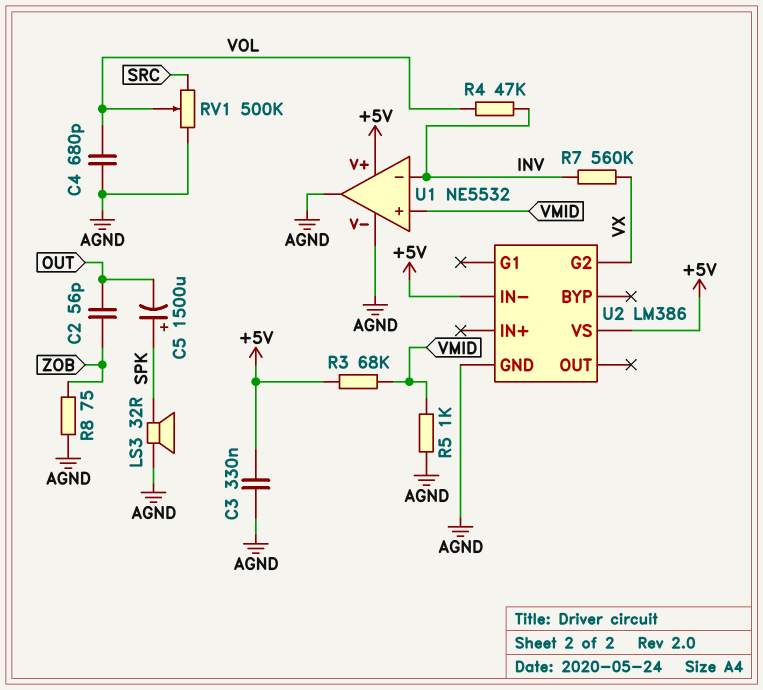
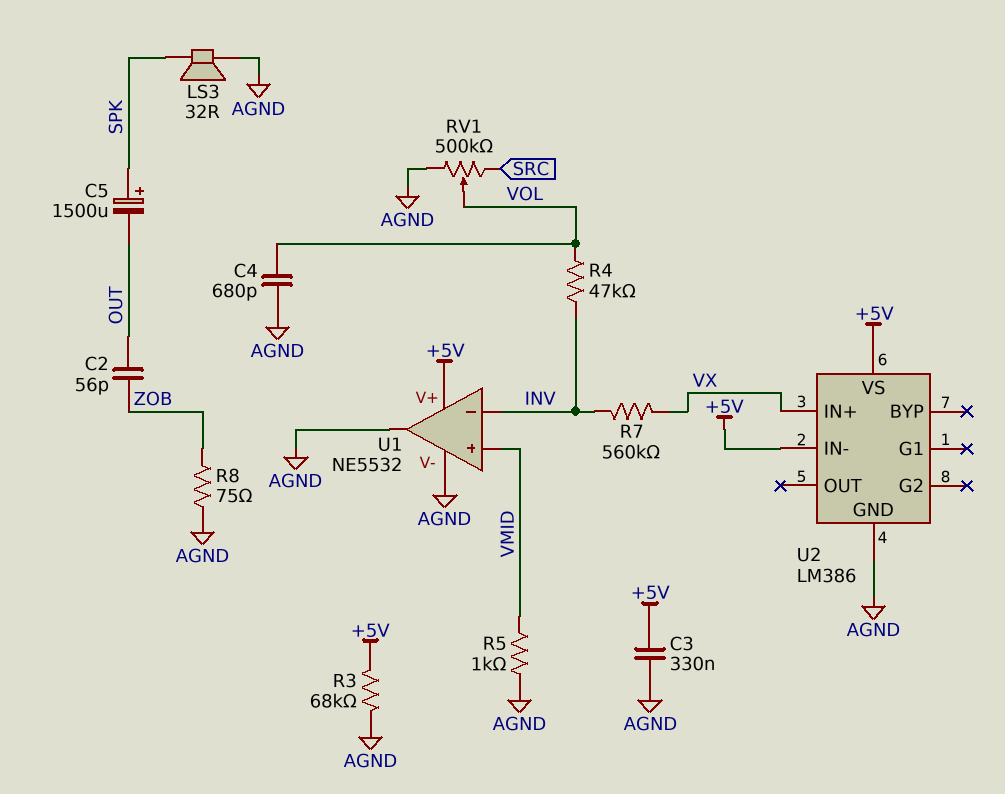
R3: 68k (+5V, VMID) -> 68k (+5V, AGND)
U2 pin G2: VX -> none
U2 pin IN+: none -> VX

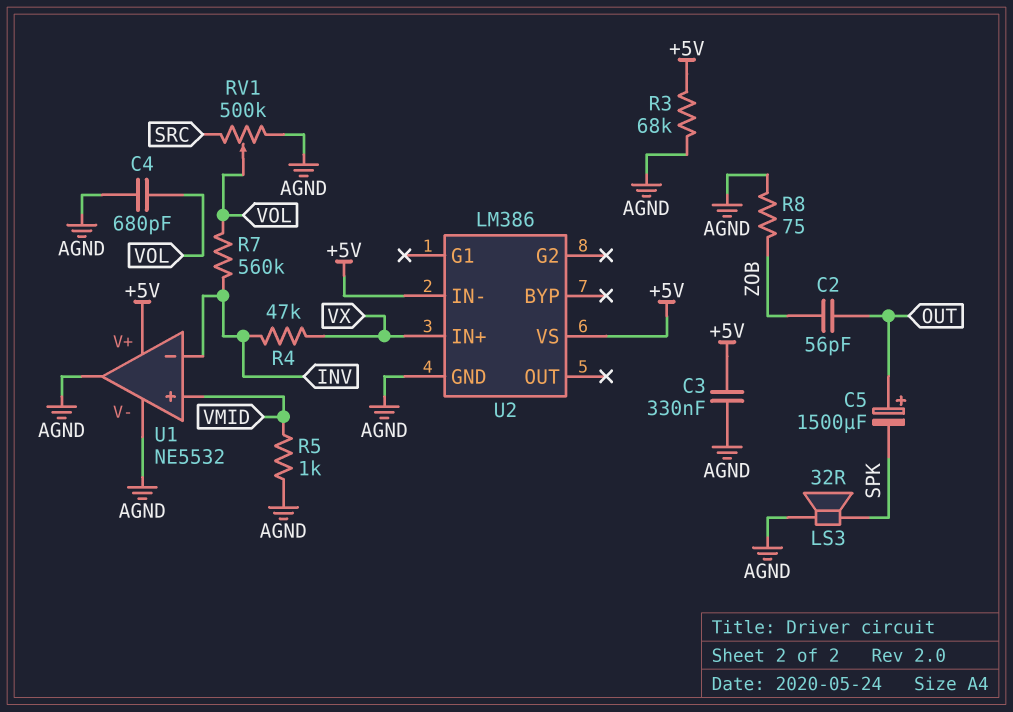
C5: 1500uF (plus SPK, minus OUT) -> 1500uF (plus OUT, minus SPK)
R4: 47k (INV, VOL) -> 47k (INV, VX)
R7: 560k (INV, VX) -> 560k (INV, VOL)

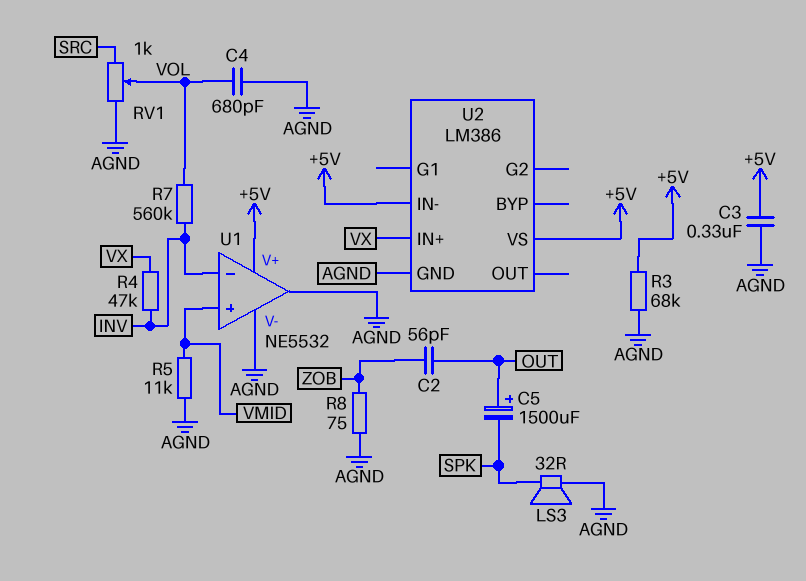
R5: 1k (AGND, VMID) -> 11k (AGND, VMID)
RV1: 500k (AGND, SRC, wiper VOL) -> 1k (AGND, SRC, wiper VOL)

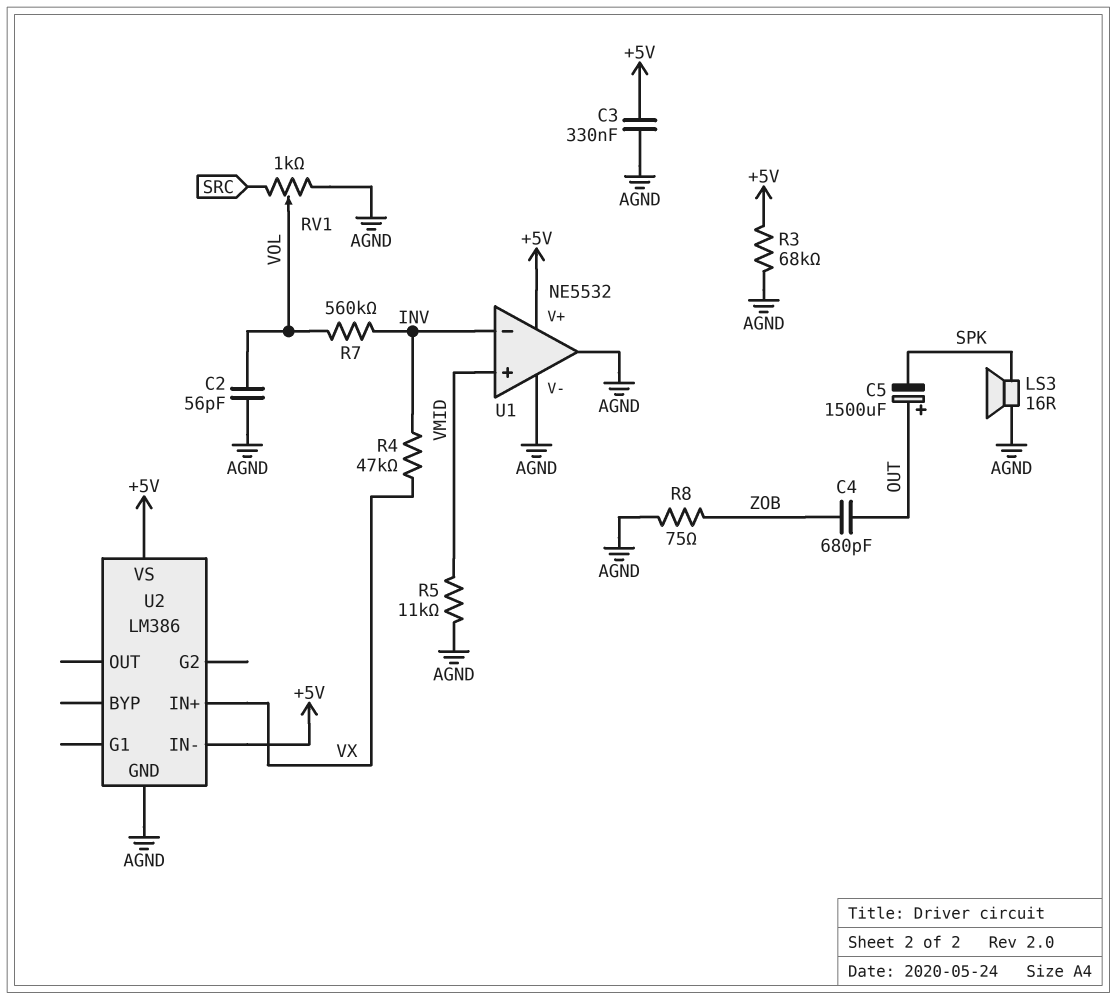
C2: 56pF (OUT, ZOB) -> 56pF (AGND, VOL)
C4: 680pF (AGND, VOL) -> 680pF (OUT, ZOB)
LS3: speaker 32R (AGND, SPK) -> speaker 16R (AGND, SPK)

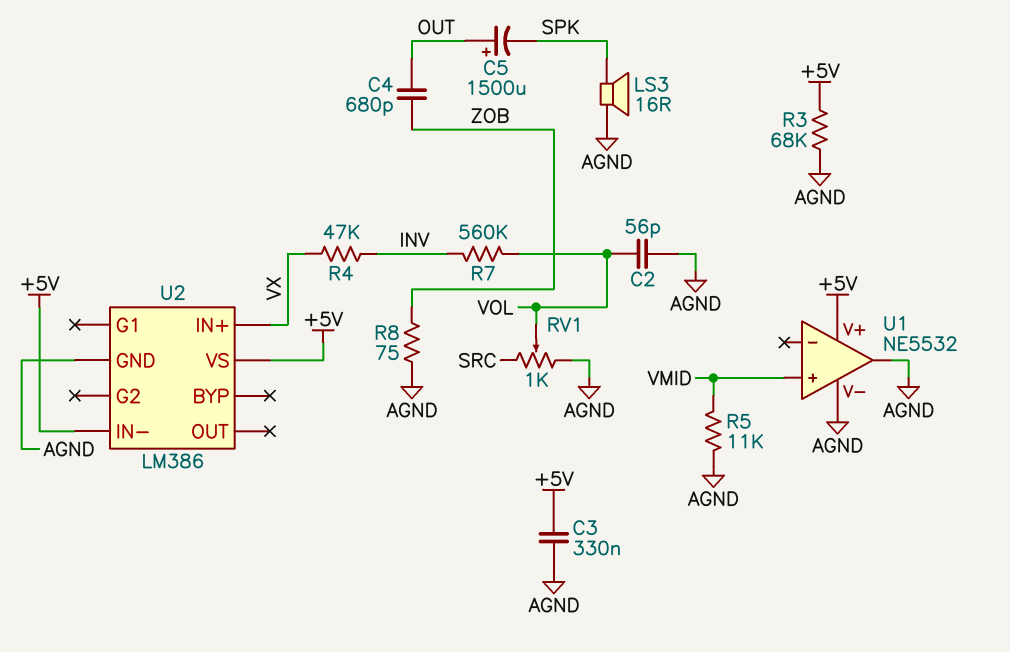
U1 pin in-: INV -> none

